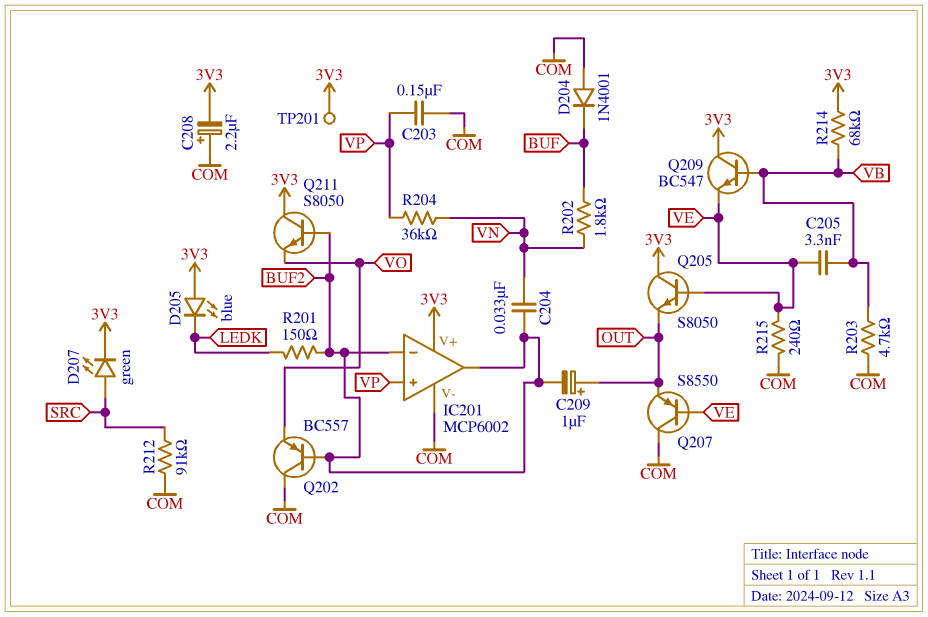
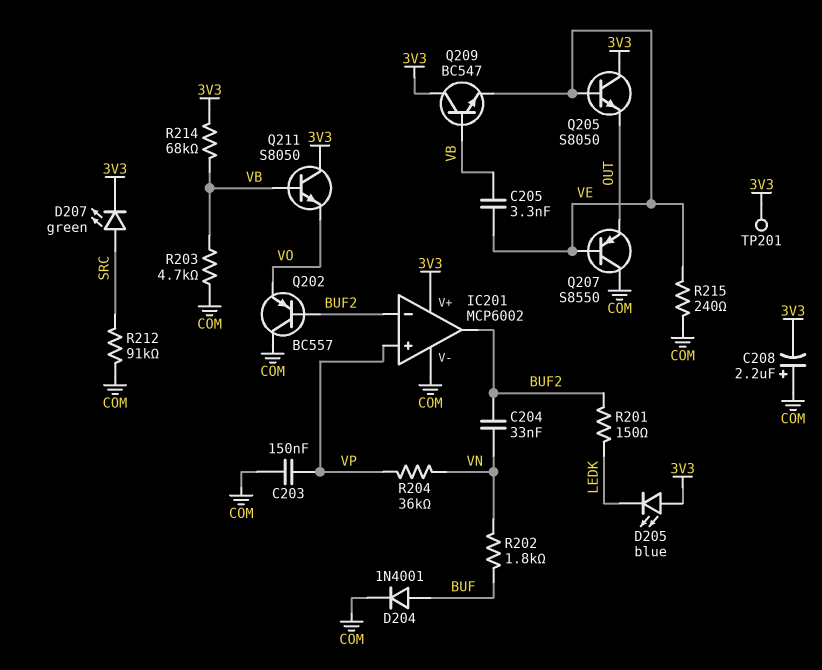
C209: 1uF (plus OUT, minus BUF2) -> none
D204: diode 1N4001 (A COM, K BUF) -> diode 1N4001 (A BUF, K COM)
Q211: NPN S8050 (B BUF2, C 3V3, E VO) -> NPN S8050 (B VB, C 3V3, E VO)

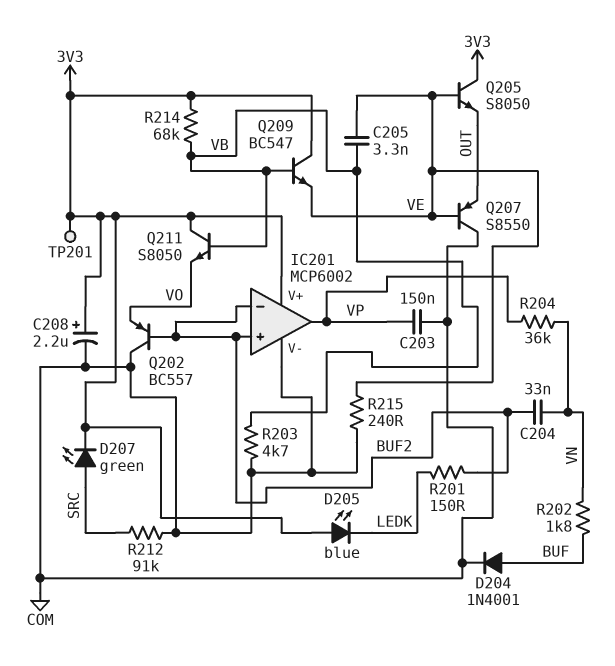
C208: 2.2uF (plus COM, minus 3V3) -> 2.2uF (plus 3V3, minus COM)
IC201 pin in+: VP -> BUF2
IC201 pin out: BUF2 -> VP

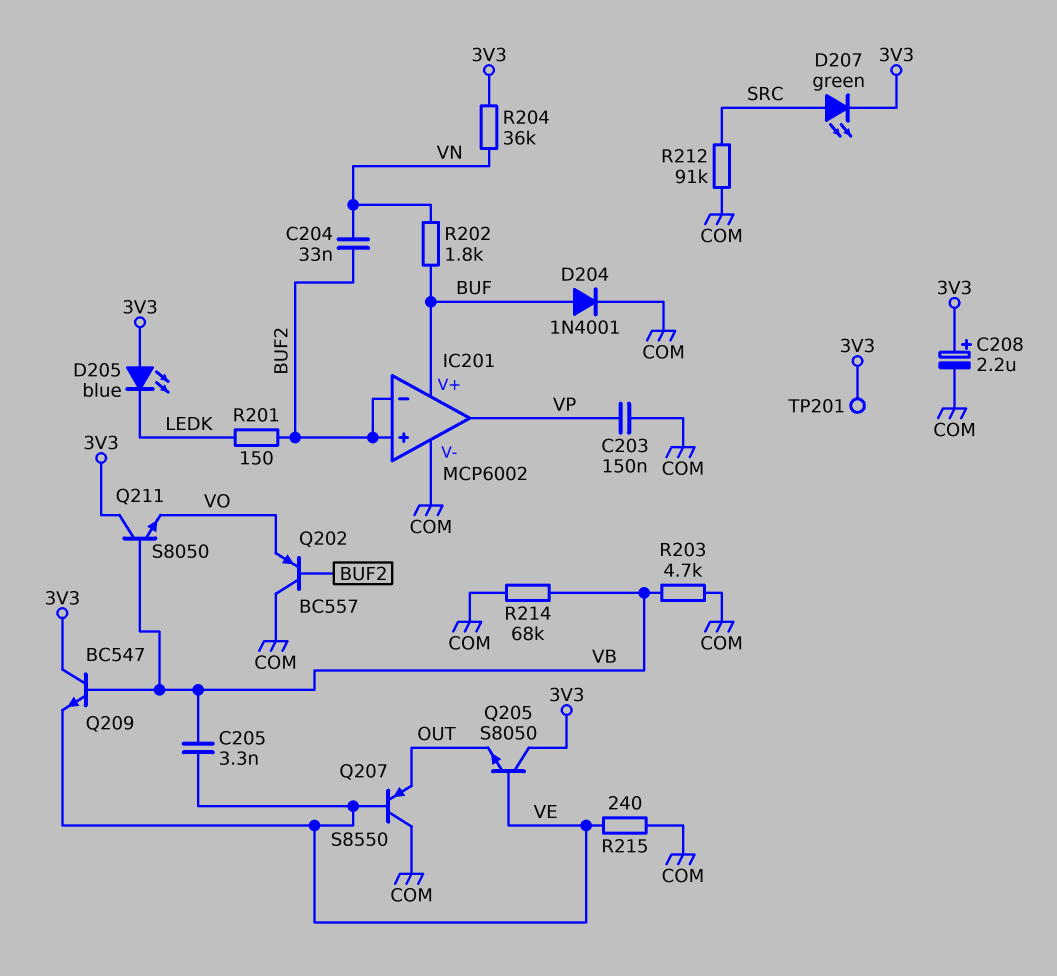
IC201 pin V+: 3V3 -> BUF
R204: 36k (VN, VP) -> 36k (3V3, VN)
R214: 68k (3V3, VB) -> 68k (COM, VB)

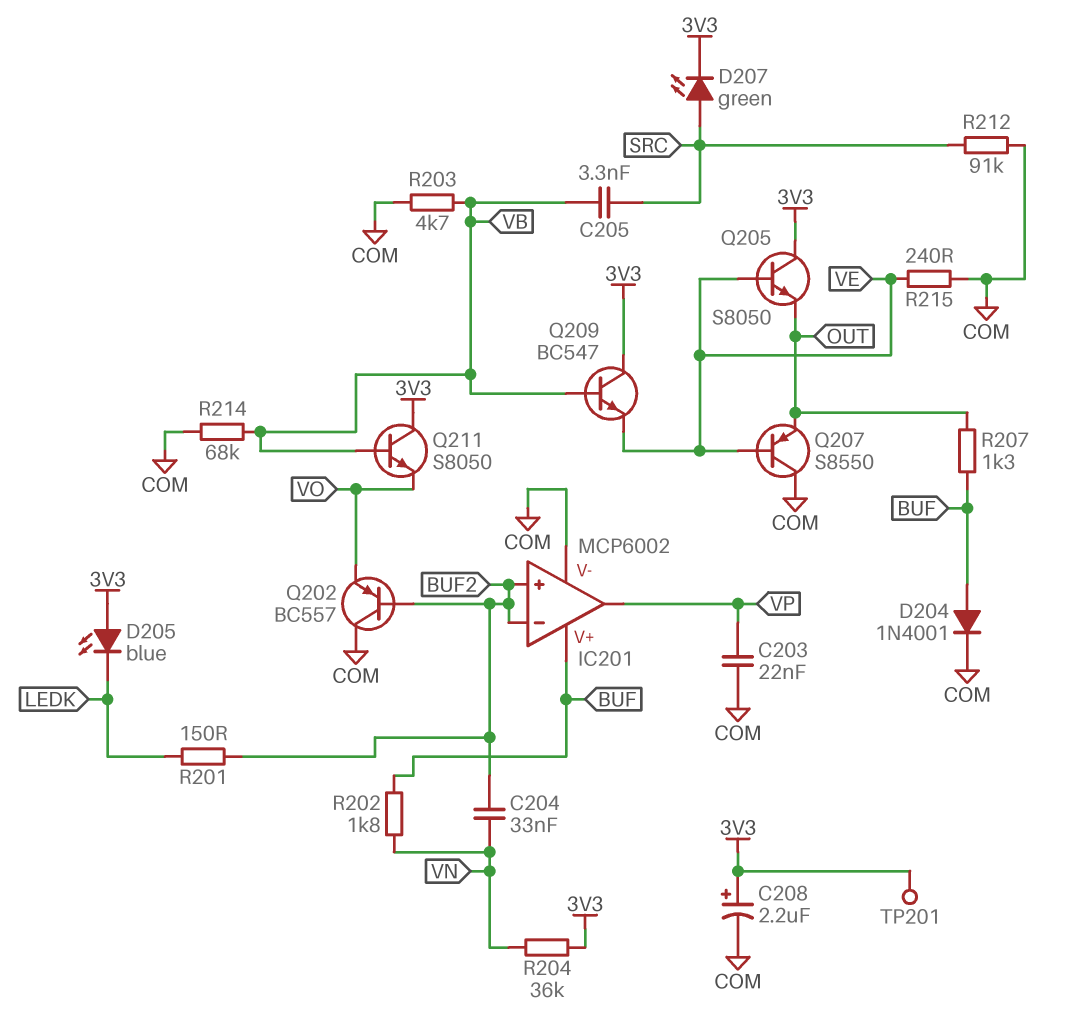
C203: 150nF (COM, VP) -> 22nF (COM, VP)
C205: 3.3nF (VB, VE) -> 3.3nF (SRC, VB)
R207: none -> 1.3k (BUF, OUT)

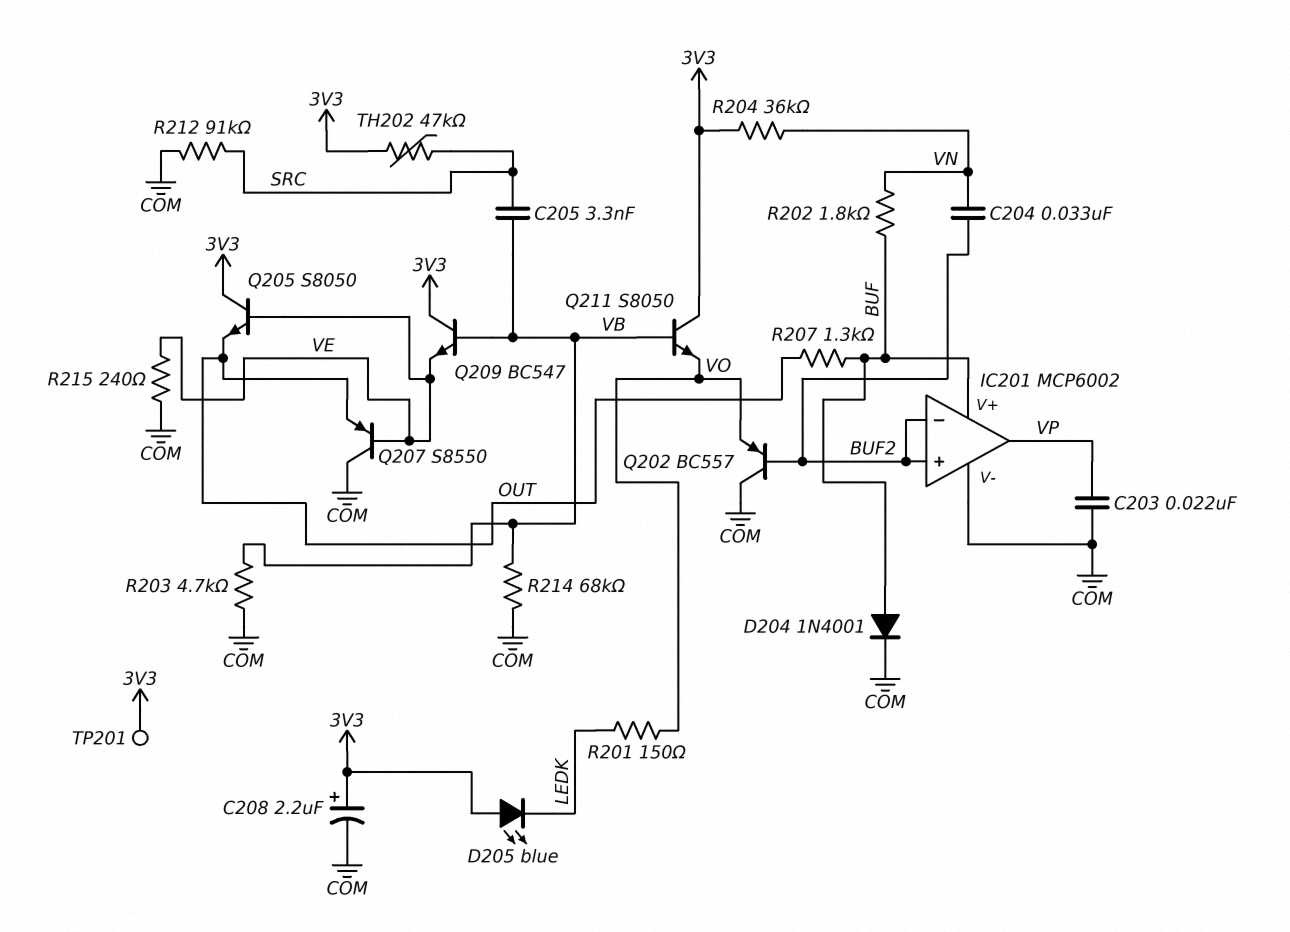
D207: LED green (A SRC, K 3V3) -> none
R201: 150 (BUF2, LEDK) -> 150 (LEDK, VO)
TH202: none -> 47k (3V3, SRC)

